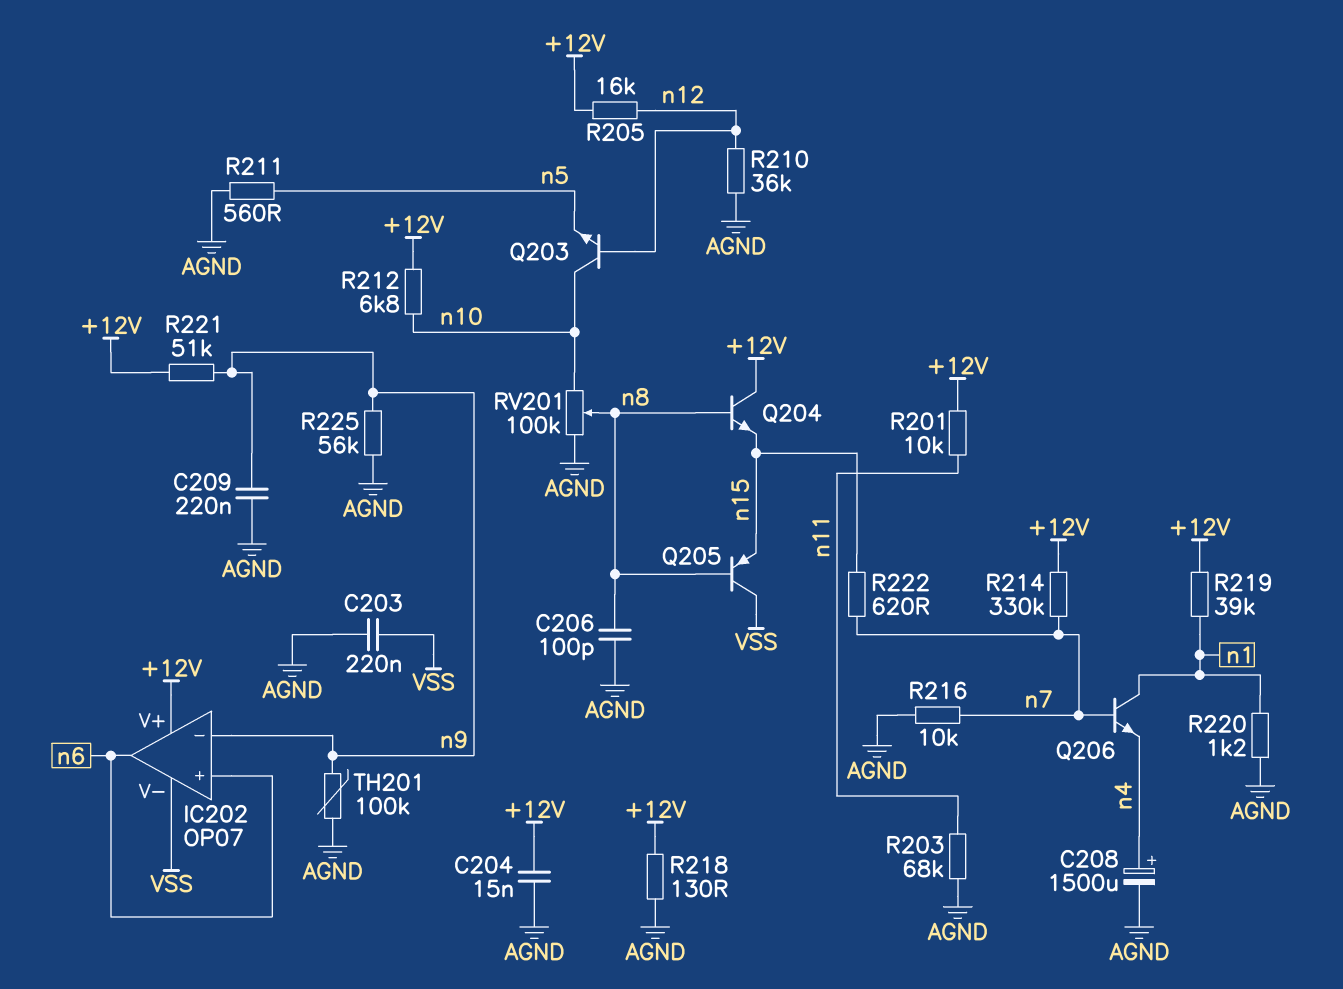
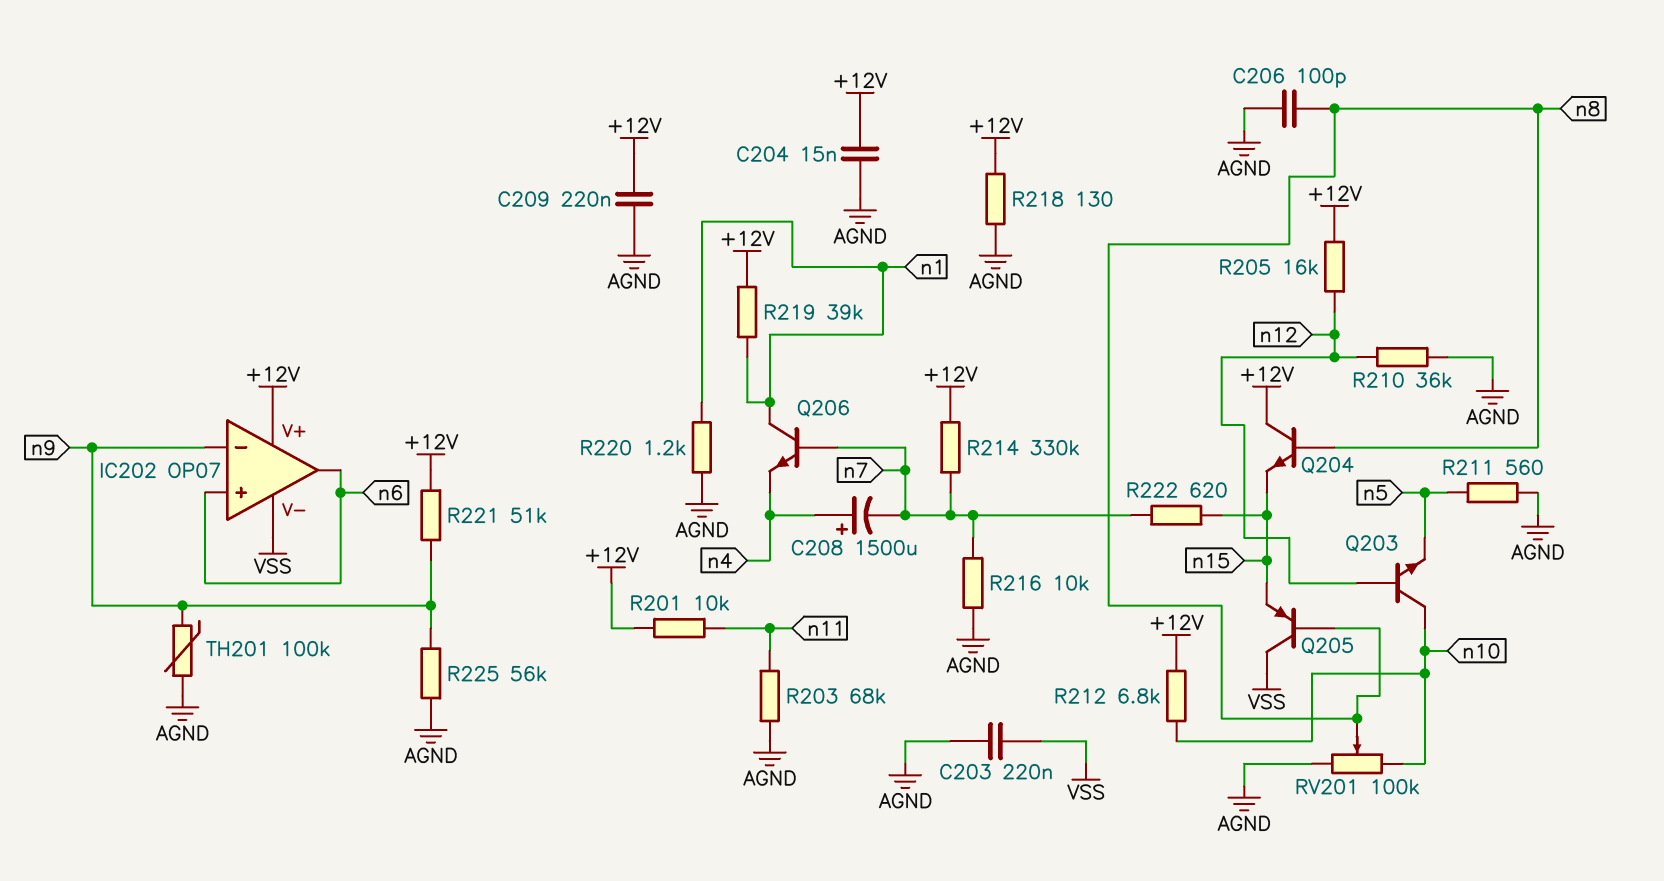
C208: 1500uF (plus n4, minus AGND) -> 1500uF (plus n4, minus n7)
C209: 220nF (AGND, n9) -> 220nF (+12V, AGND)

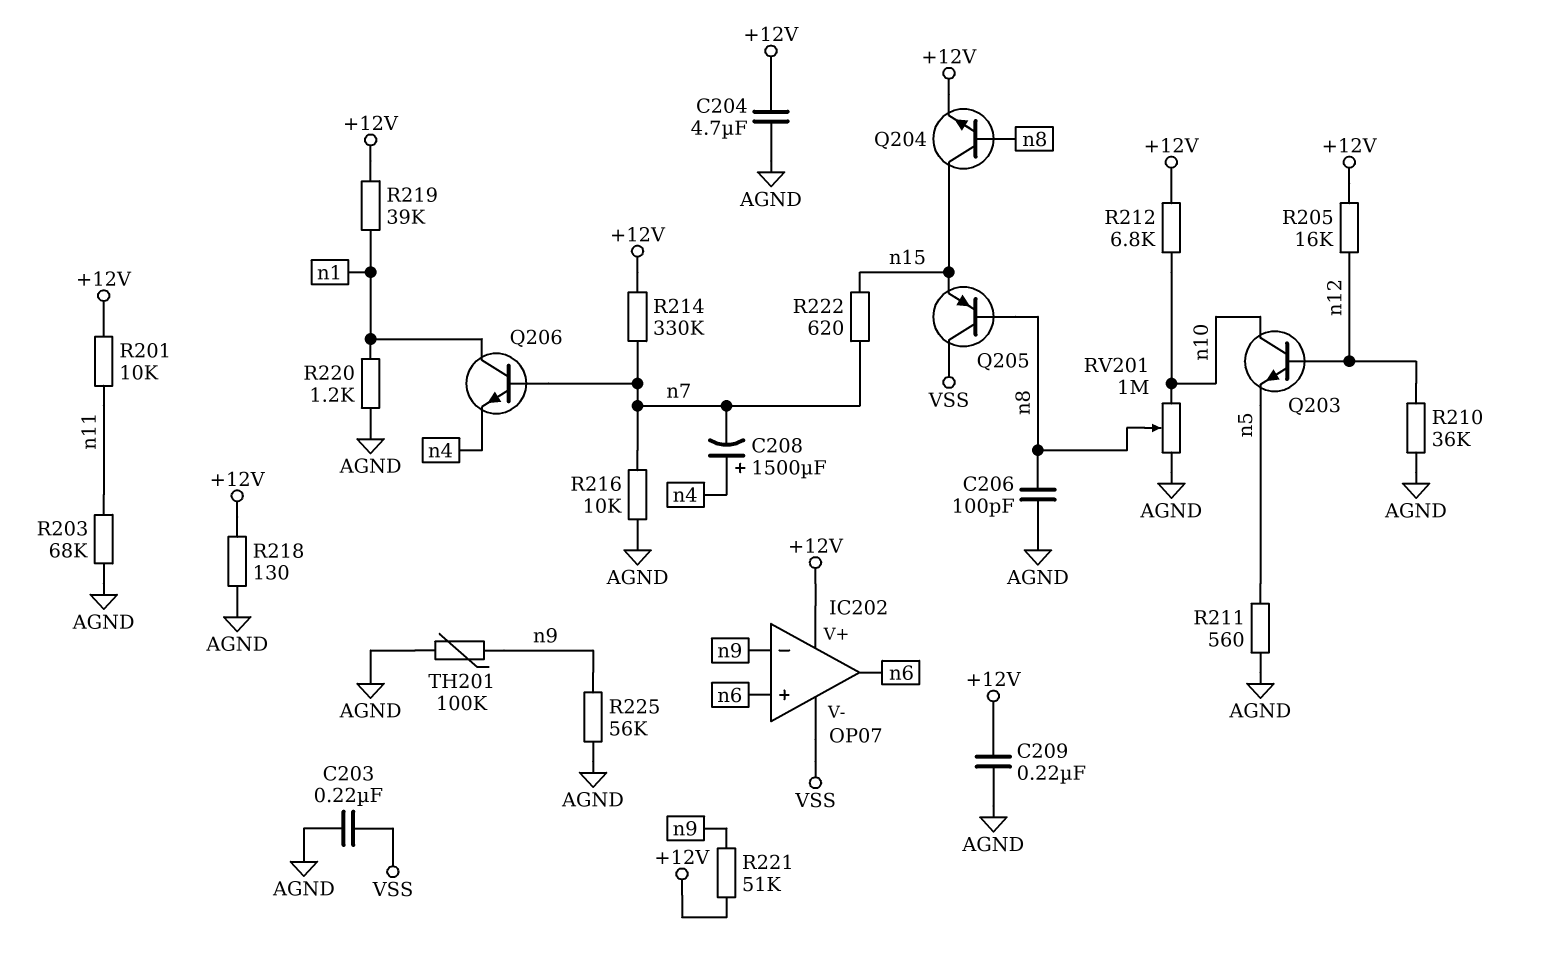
C204: 15nF (+12V, AGND) -> 4.7uF (+12V, AGND)
Q204: NPN (B n8, C +12V, E n15) -> NPN (B n8, C n15, E +12V)
RV201: 100k (AGND, n10, wiper n8) -> 1M (AGND, n10, wiper n8)

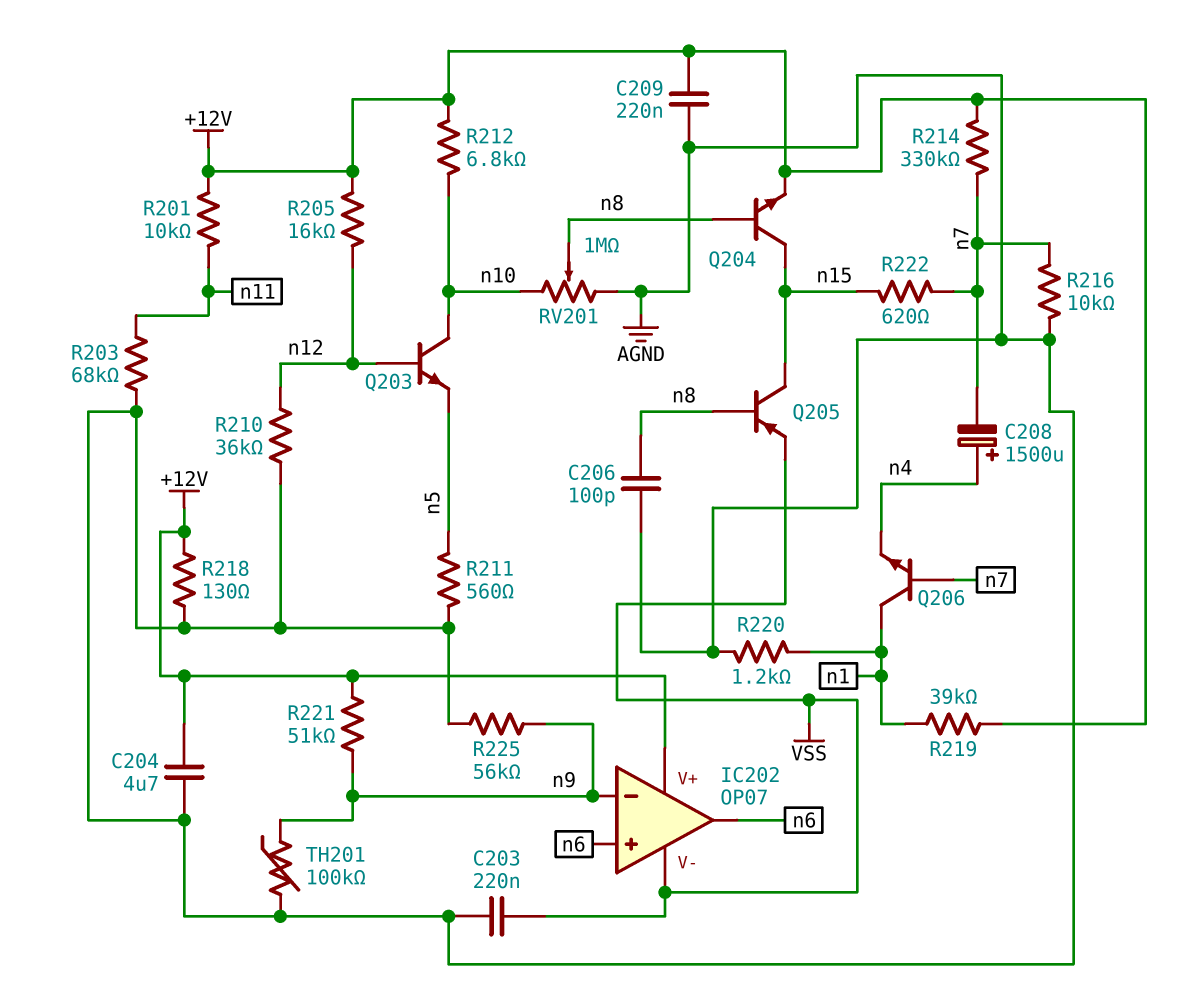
Q205: PNP (B n8, C VSS, E n15) -> PNP (B n8, C n15, E VSS)

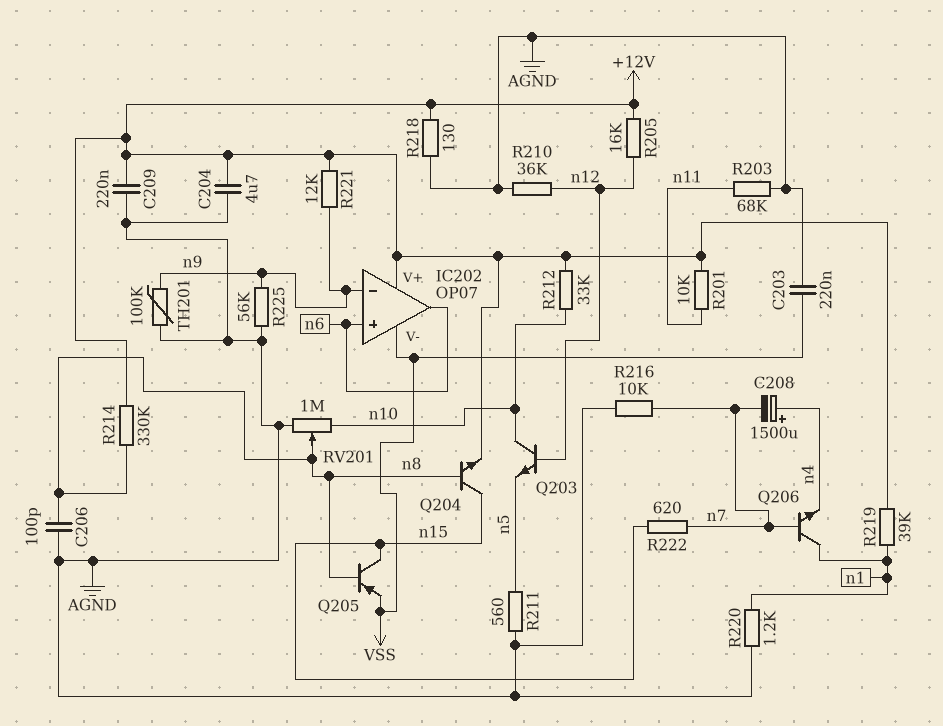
R212: 6.8k (+12V, n10) -> 33k (+12V, n10)
R214: 330k (+12V, n7) -> 330k (+12V, n8)
R221: 51k (+12V, n9) -> 12k (+12V, n9)

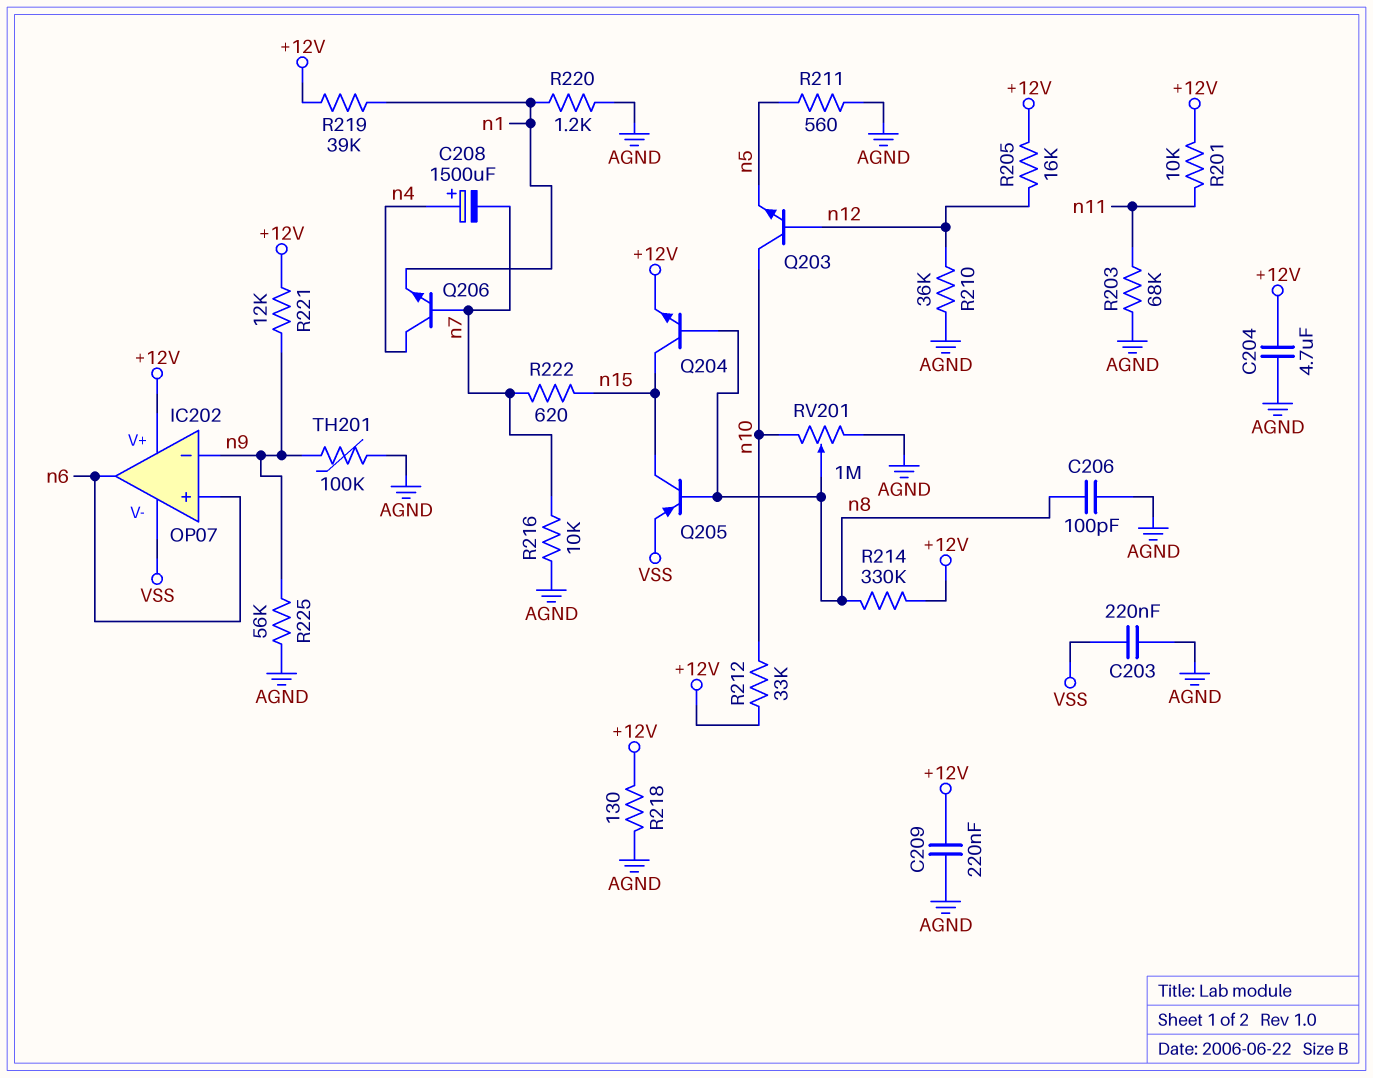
Q206: NPN (B n7, C n1, E n4) -> NPN (B n7, C n4, E n1)

